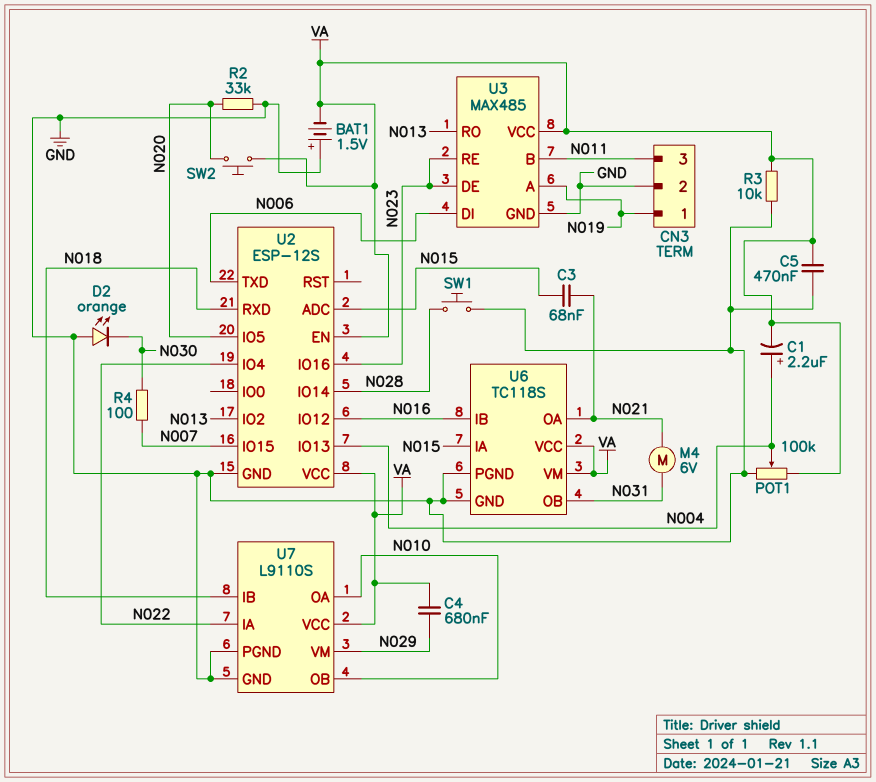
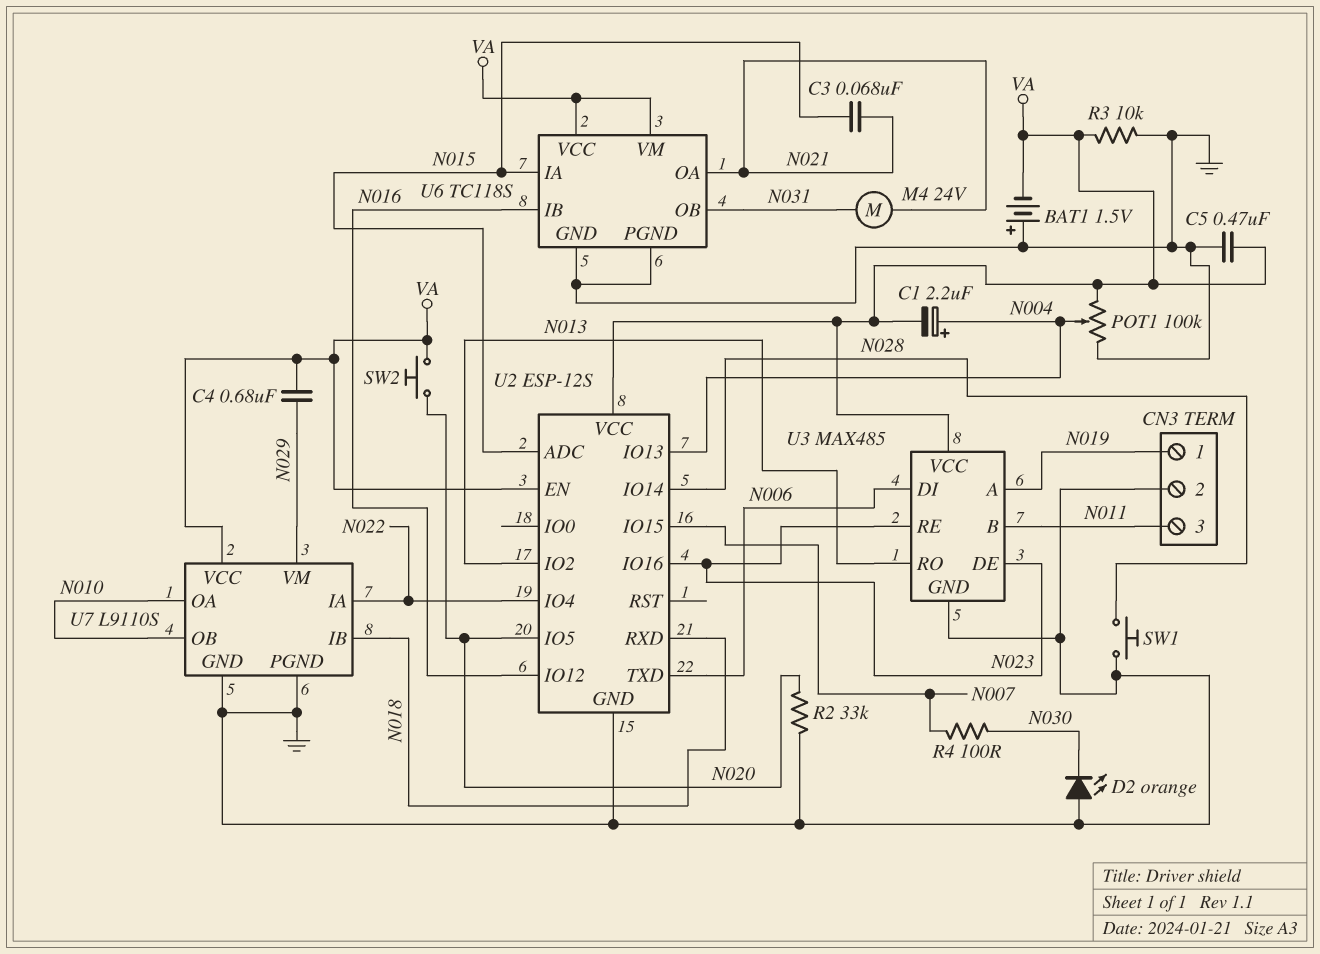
M4: motor 6V (N021, N031) -> motor 24V (N021, N031)

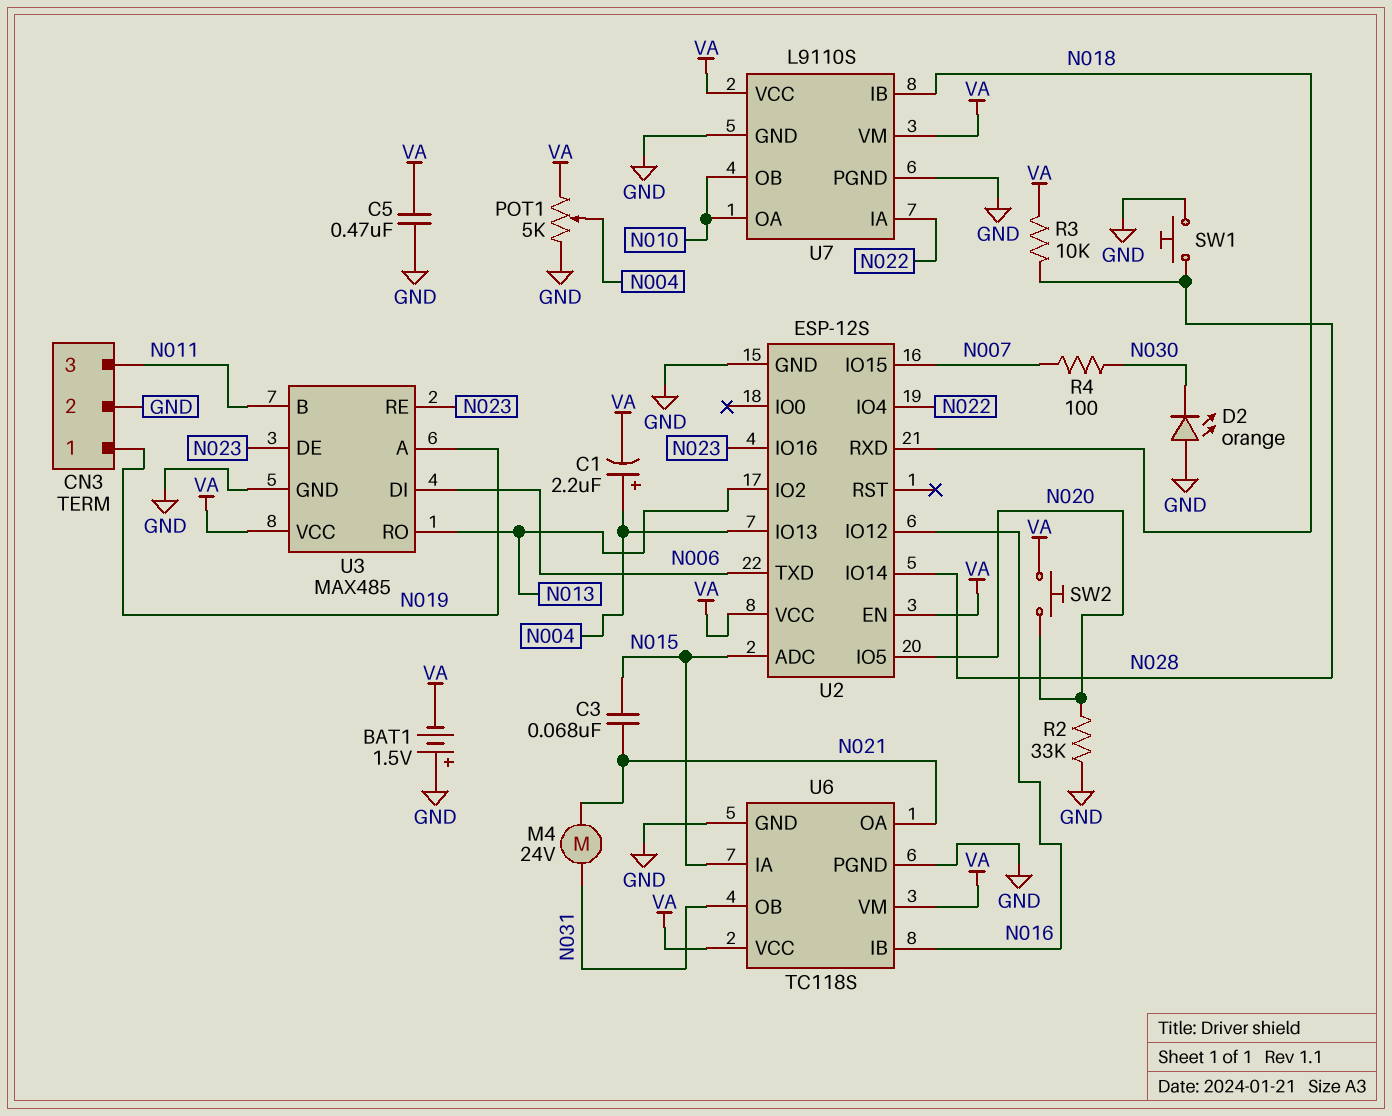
C4: 680nF (N029, VA) -> none
POT1: 100k (GND, VA, wiper N004) -> 5k (GND, VA, wiper N004)
R3: 10k (GND, VA) -> 10k (N028, VA)
U7 pin VM: N029 -> VA

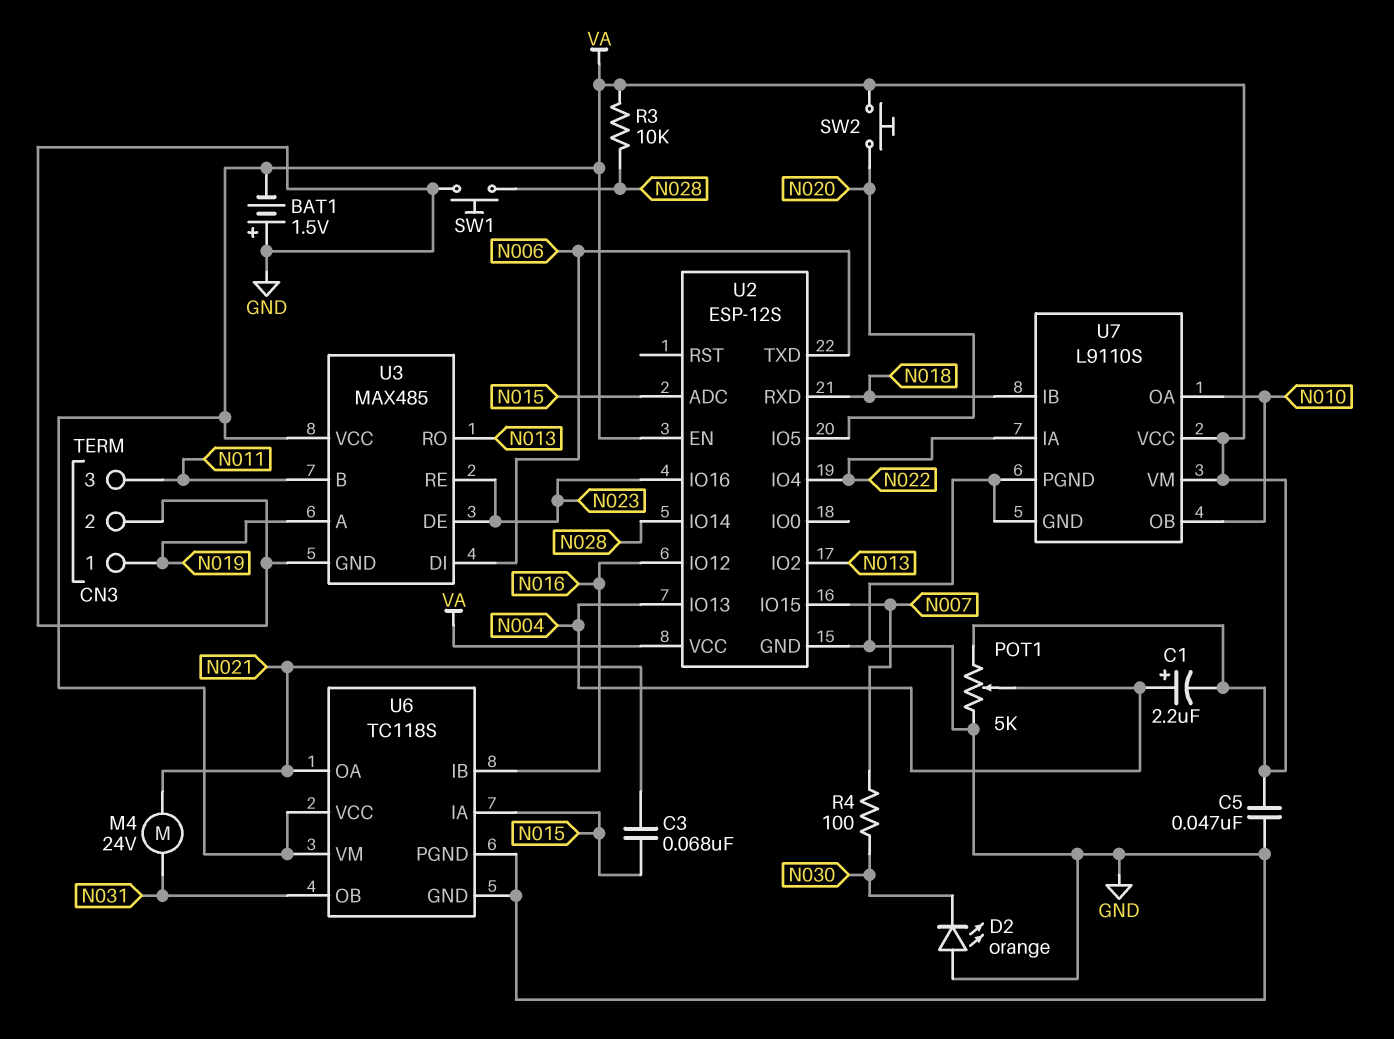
C5: 470nF (GND, VA) -> 47nF (GND, VA)
R2: 33k (GND, N020) -> none

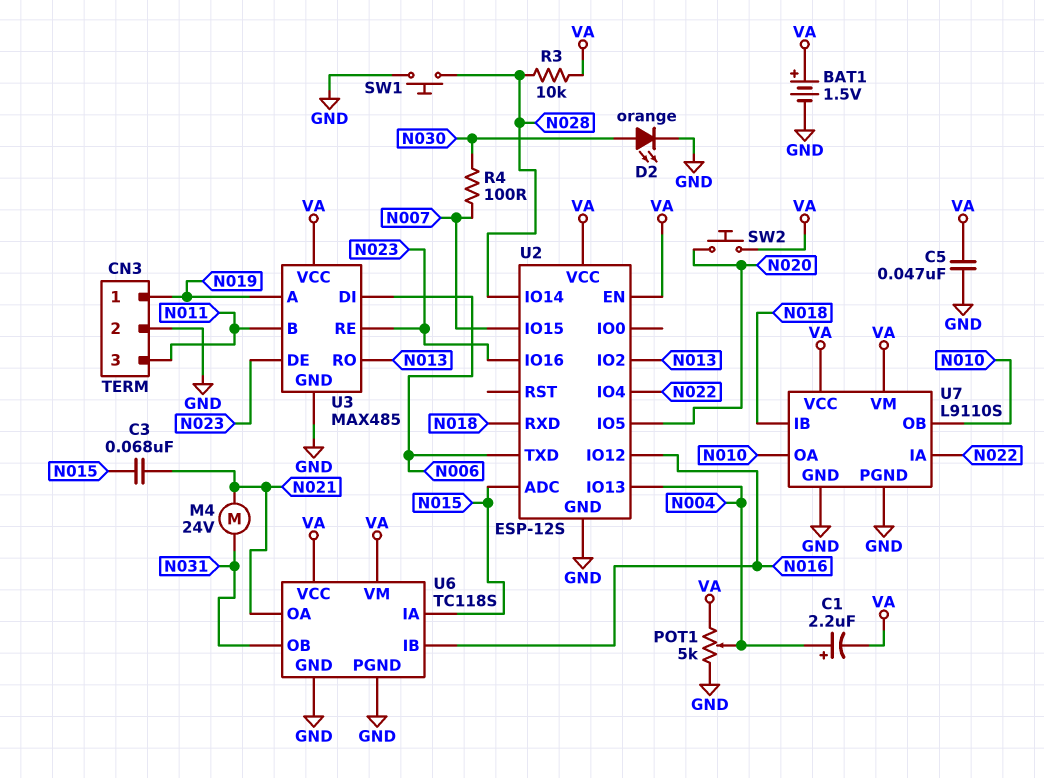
BAT1: 1.5V (plus GND, minus VA) -> 1.5V (plus VA, minus GND)
D2: LED orange (A GND, K N030) -> LED orange (A N030, K GND)

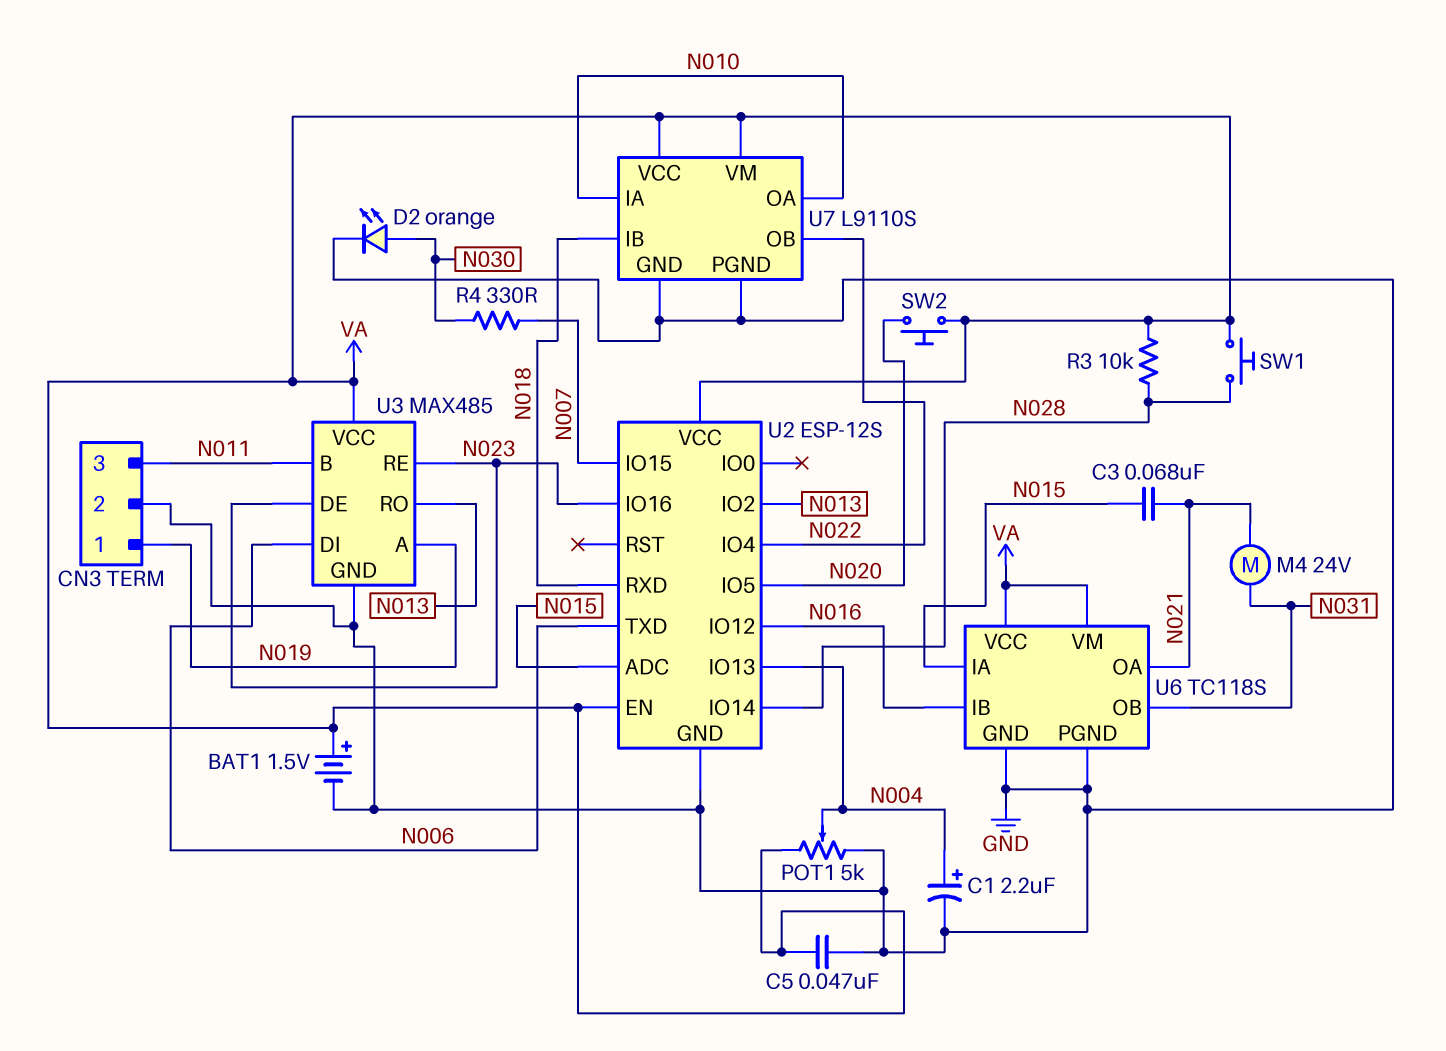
C1: 2.2uF (plus N004, minus VA) -> 2.2uF (plus N004, minus GND)
R4: 100 (N007, N030) -> 330 (N007, N030)
SW1: button (GND, N028) -> button (N028, VA)
U7 pin IA: N022 -> N010
U7 pin OB: N010 -> N022

